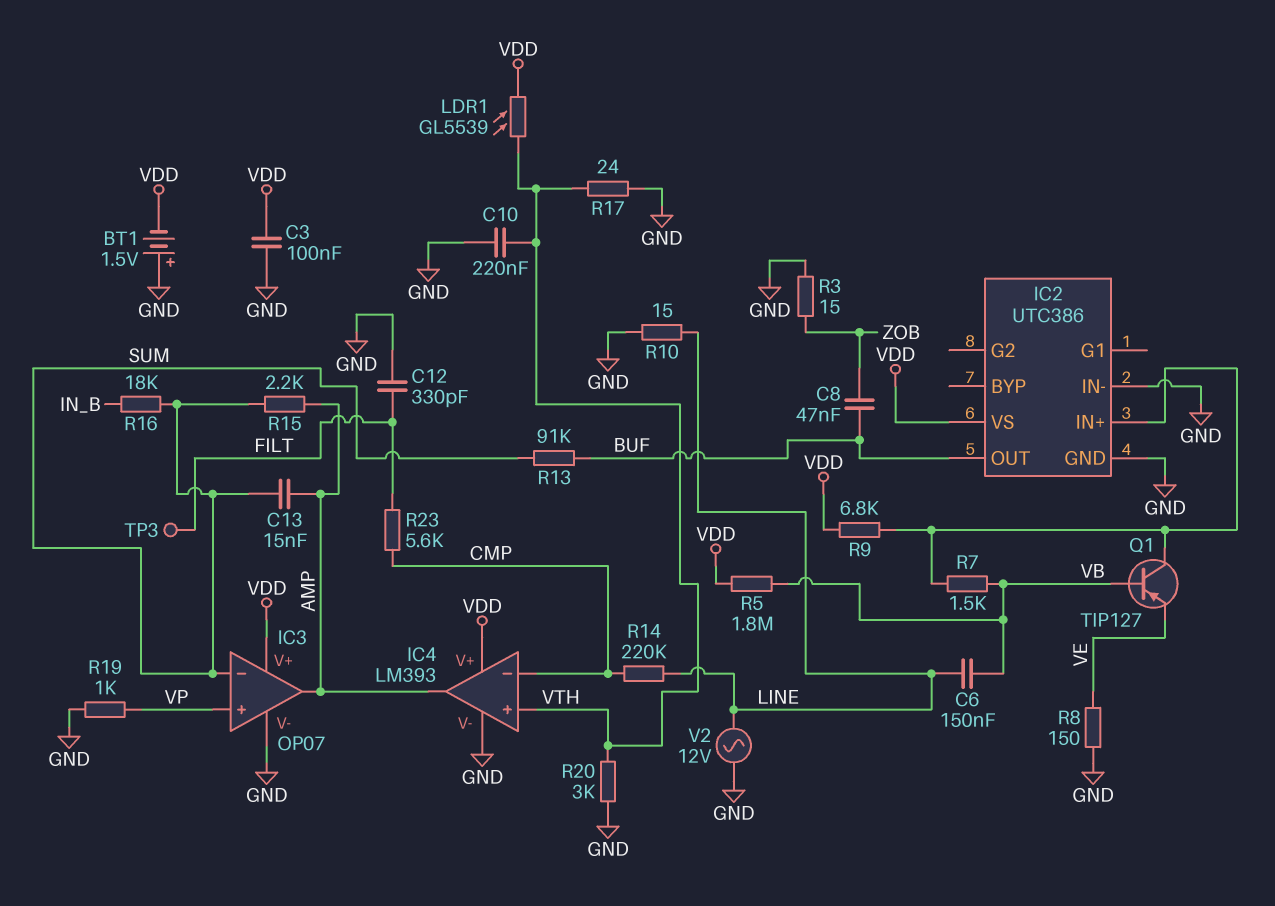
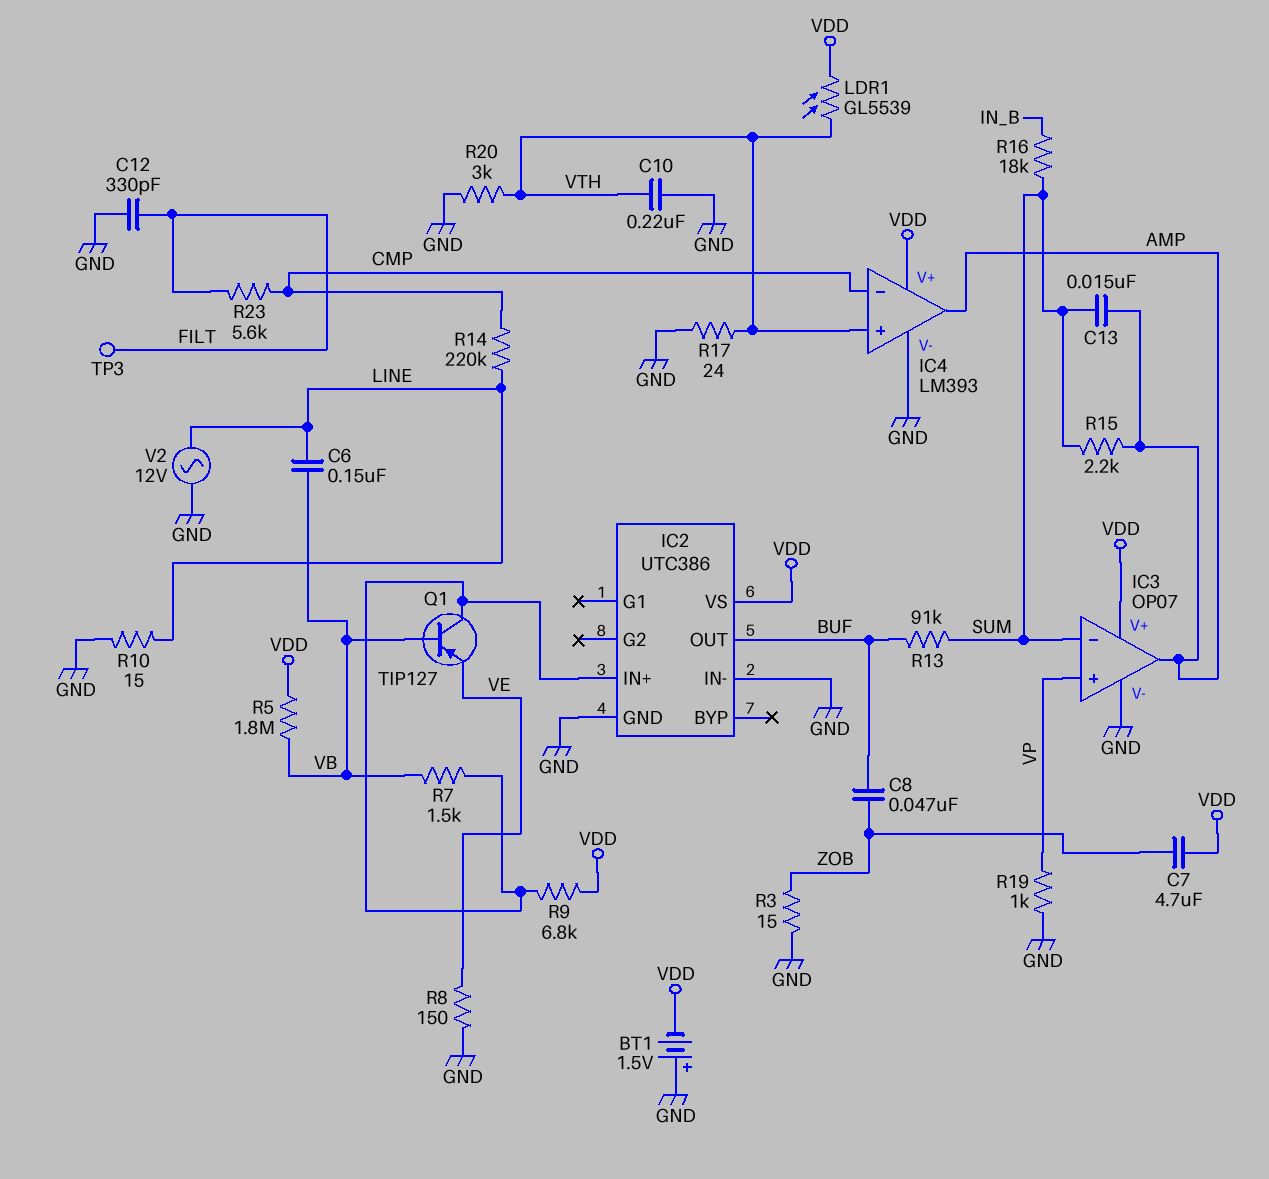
C3: 100nF (GND, VDD) -> none
C7: none -> 4.7uF (VDD, ZOB)

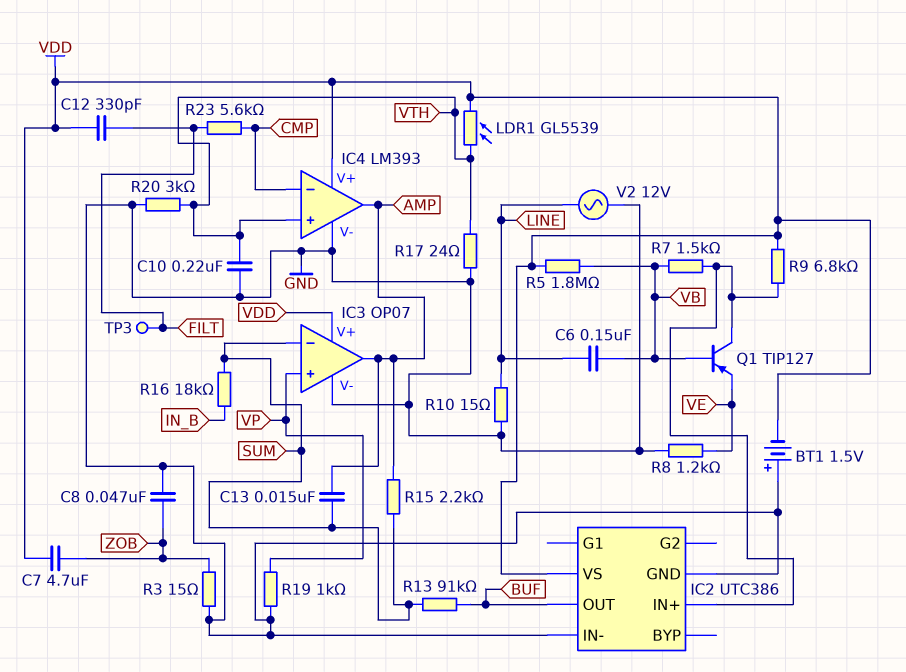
C8: 47nF (BUF, ZOB) -> 47nF (GND, ZOB)
C12: 330pF (FILT, GND) -> 330pF (FILT, VDD)
R8: 150 (GND, VE) -> 1.2k (GND, VE)
R14: 220k (CMP, LINE) -> none

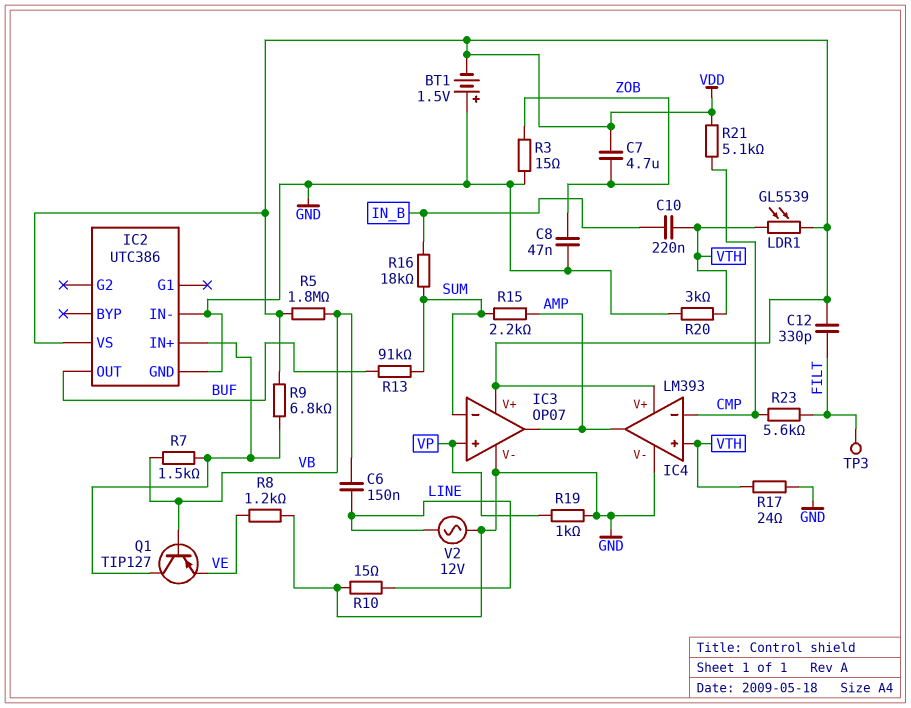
C10: 220nF (GND, VTH) -> 220nF (IN_B, VTH)
C13: 15nF (AMP, SUM) -> none
R21: none -> 5.1k (CMP, VDD)

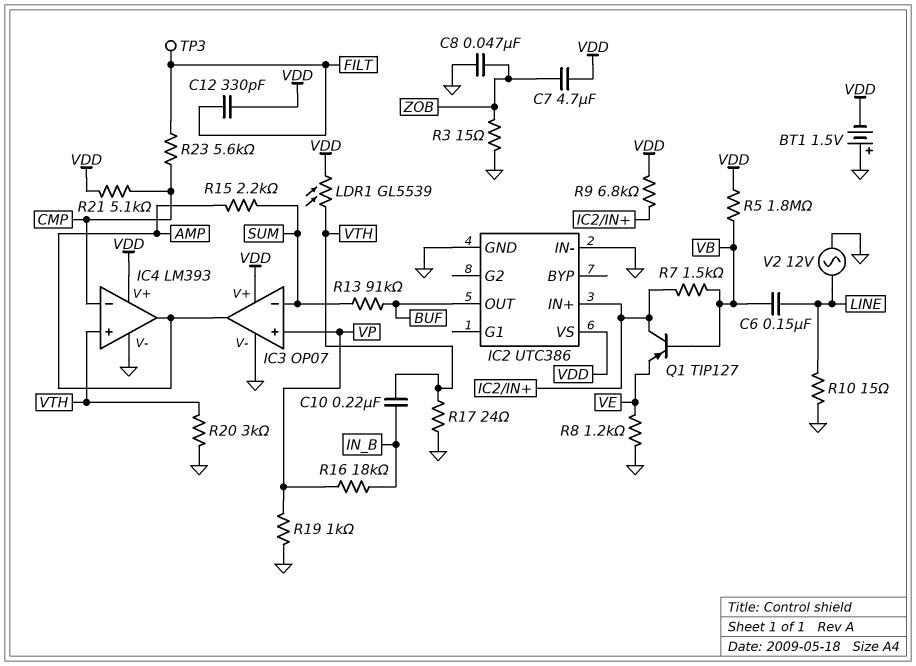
R16: 18k (IN_B, SUM) -> 18k (IN_B, VP)

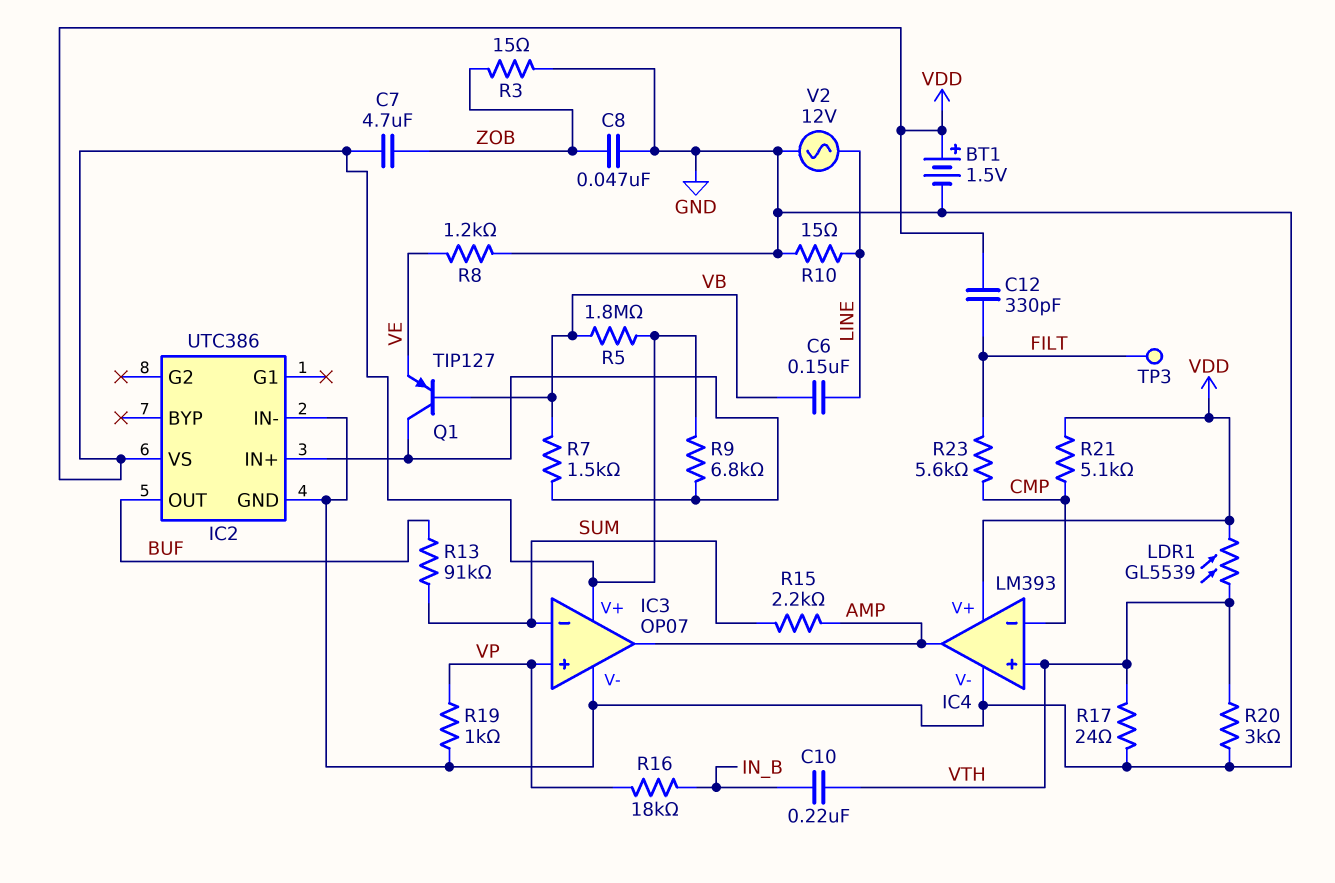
BT1: 1.5V (plus GND, minus VDD) -> 1.5V (plus VDD, minus GND)

